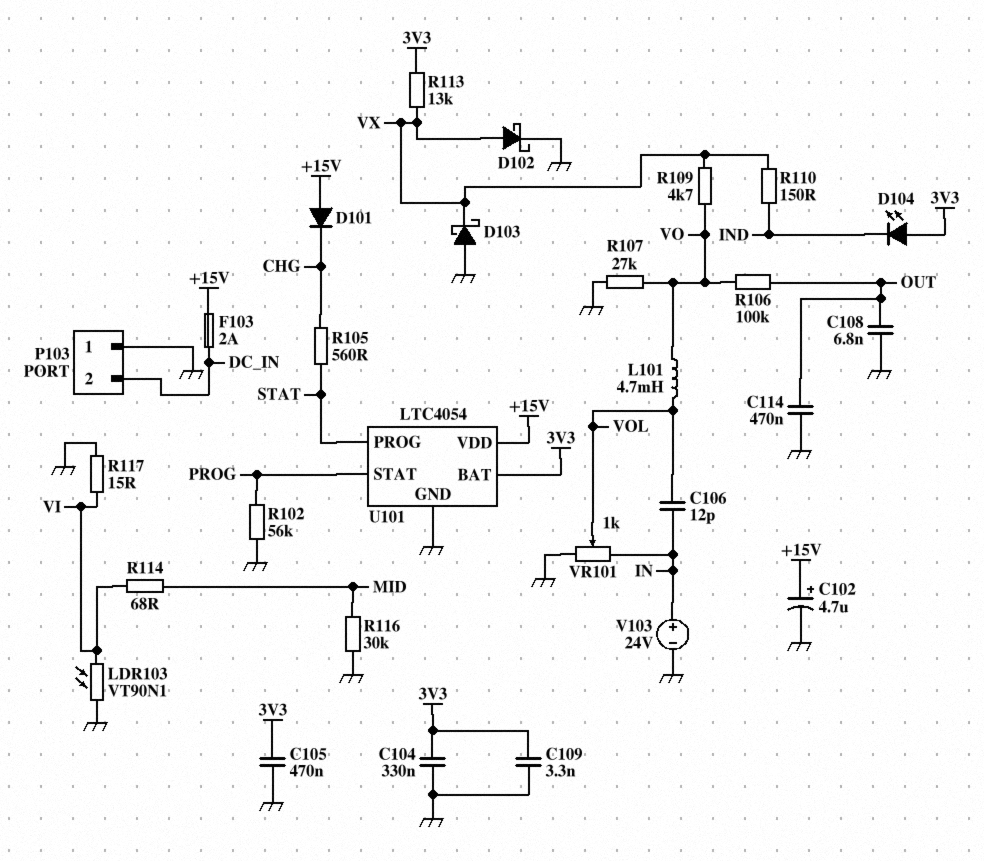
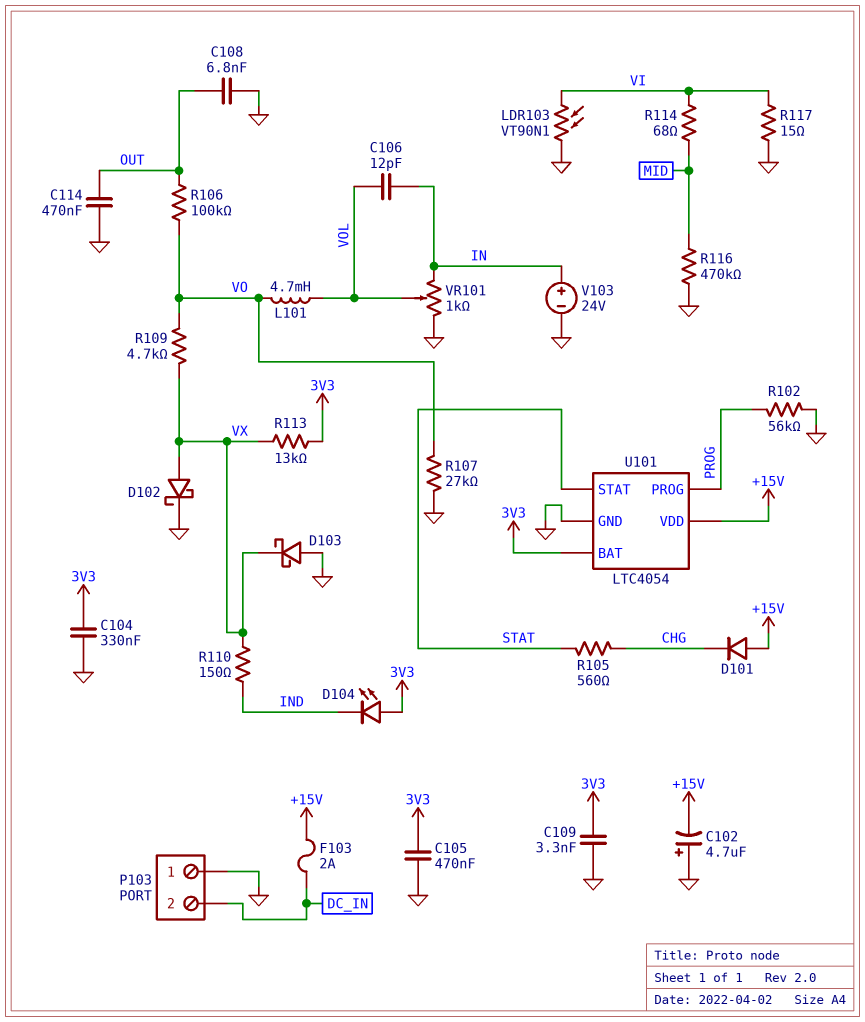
C102: 4.7uF (plus +15V, minus GND) -> 4.7uF (plus GND, minus +15V)
R116: 30k (GND, MID) -> 470k (GND, MID)
U101 pin PROG: STAT -> PROG
U101 pin STAT: PROG -> STAT

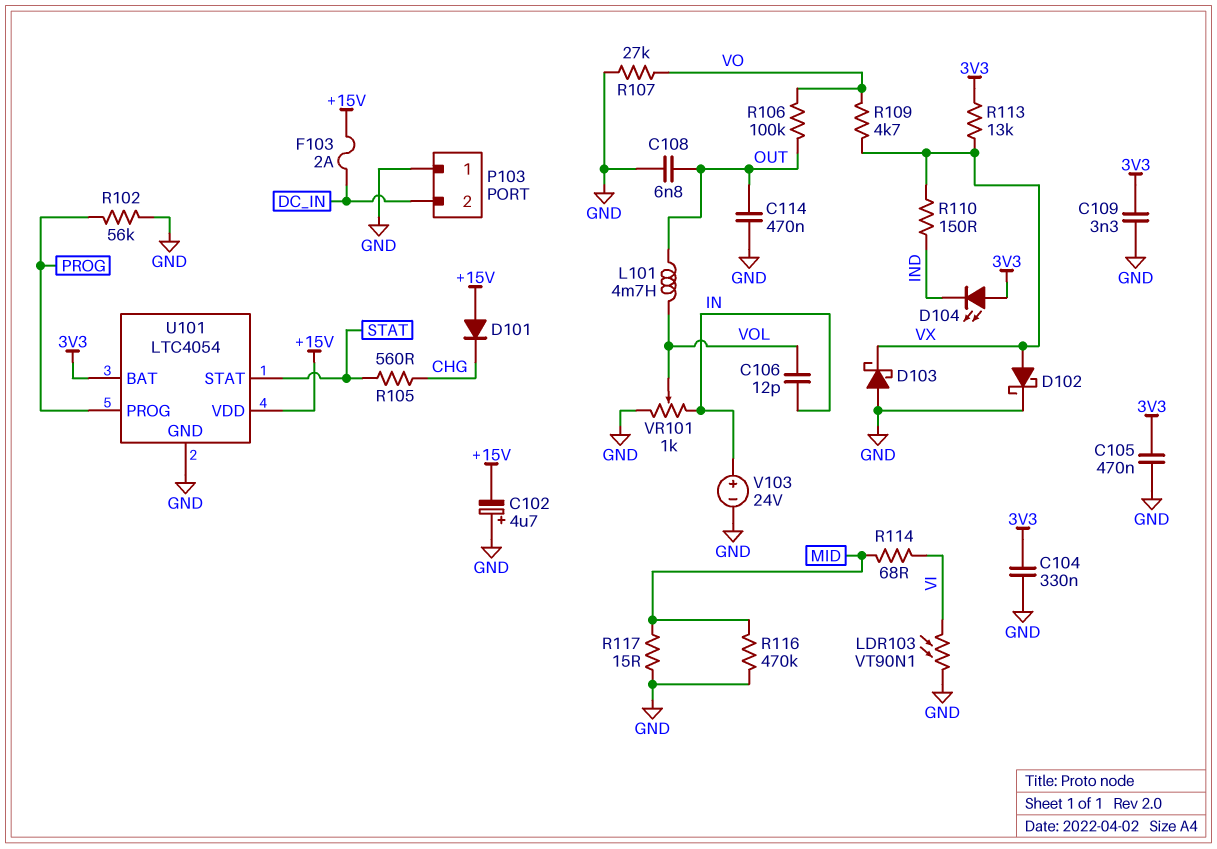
L101: 4.7mH (VO, VOL) -> 4.7mH (OUT, VOL)
R117: 15 (GND, VI) -> 15 (GND, MID)

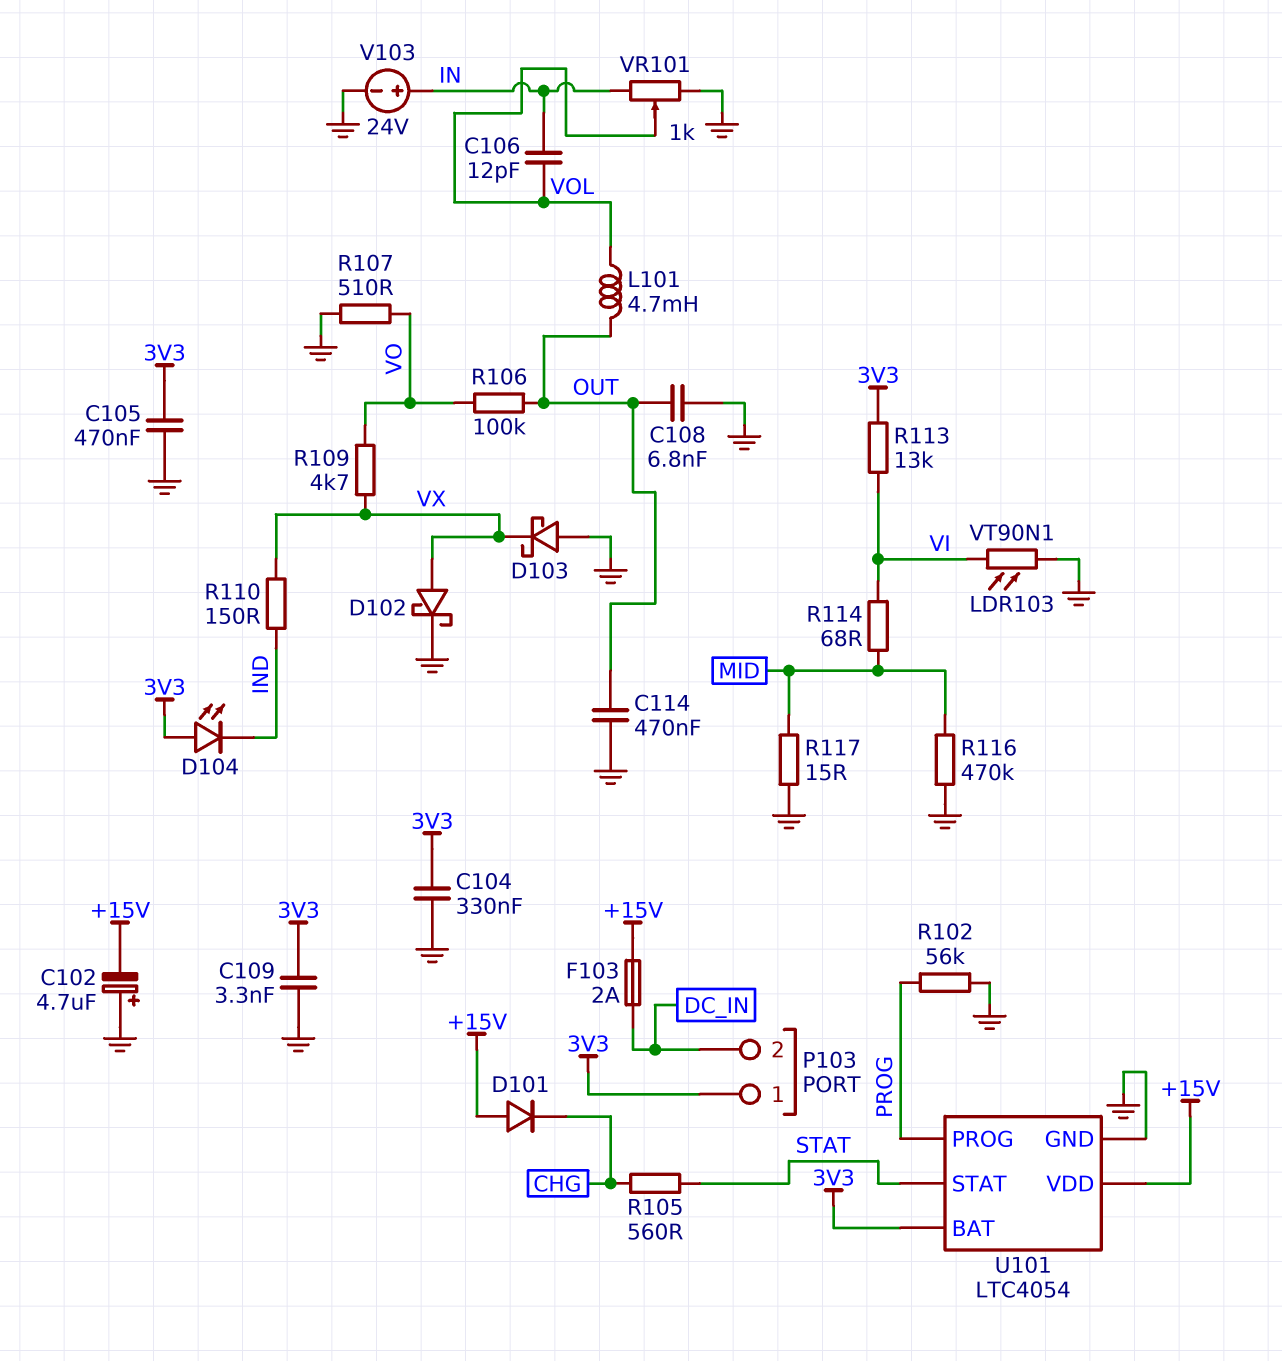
P103 pin 1: GND -> 3V3
R107: 27k (GND, VO) -> 510 (GND, VO)
R113: 13k (3V3, VX) -> 13k (3V3, VI)

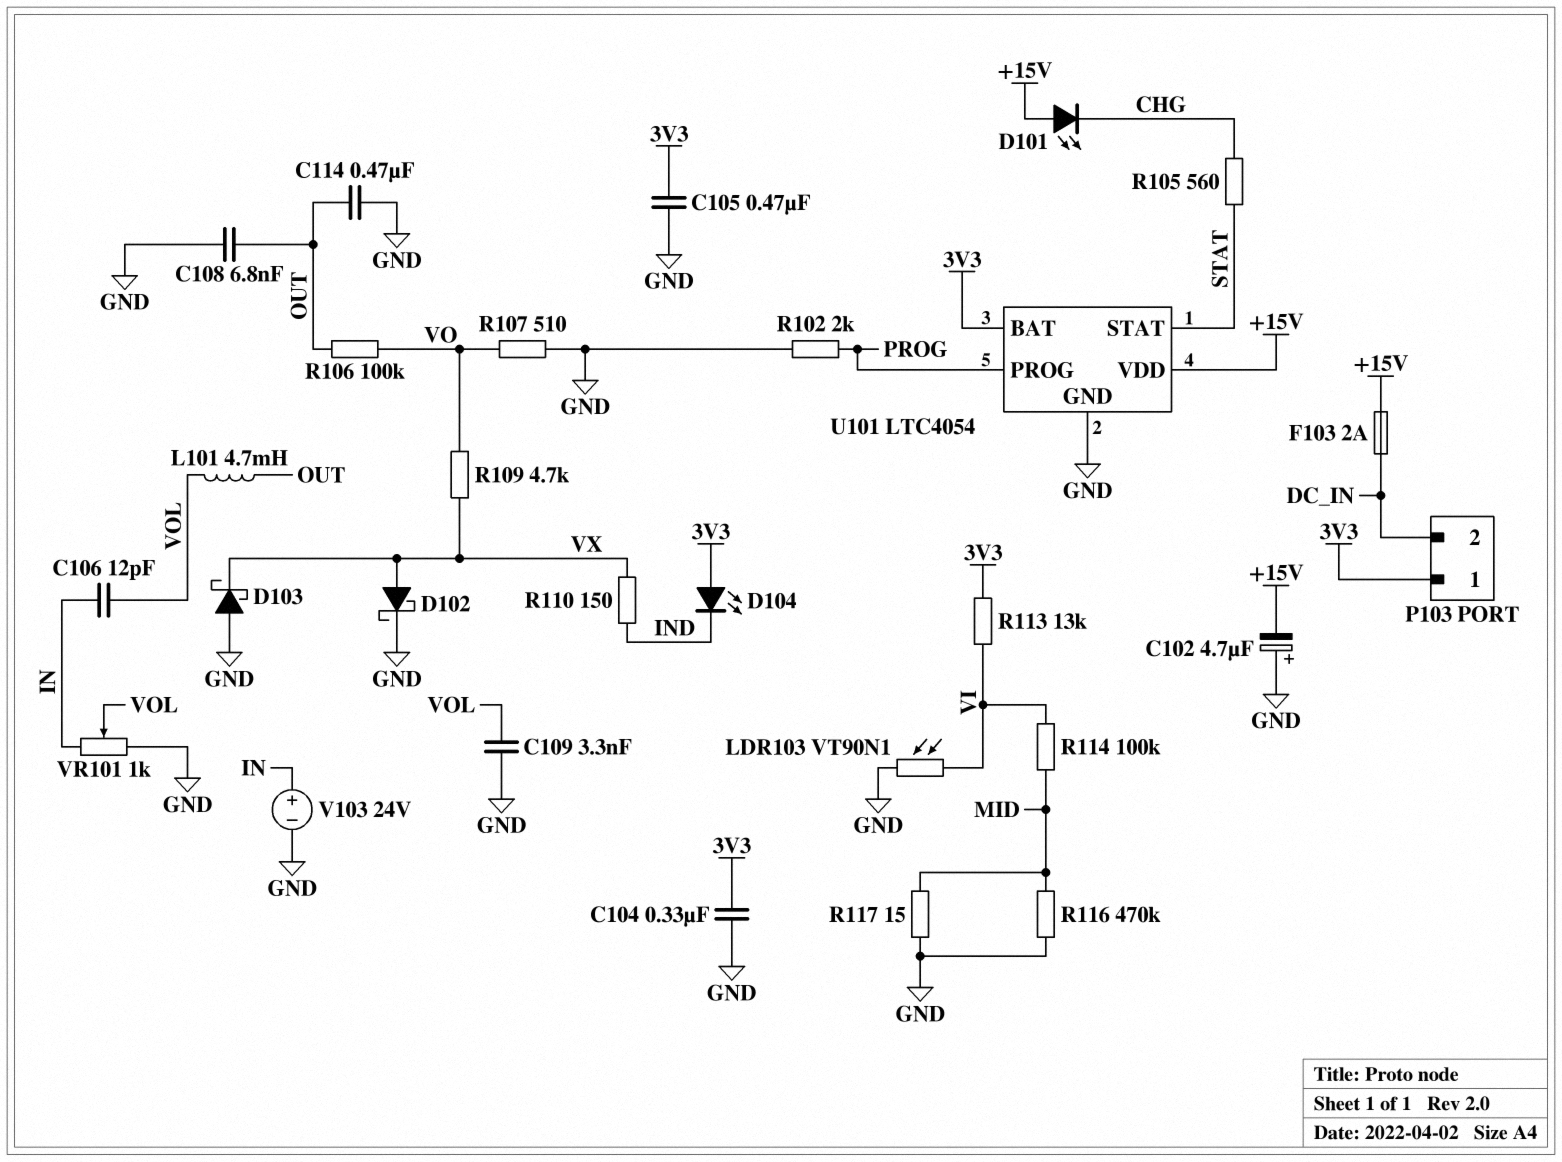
C109: 3.3nF (3V3, GND) -> 3.3nF (GND, VOL)
D101: diode (A +15V, K CHG) -> LED (A +15V, K CHG)
R102: 56k (GND, PROG) -> 2k (GND, PROG)
R114: 68 (MID, VI) -> 100k (MID, VI)

